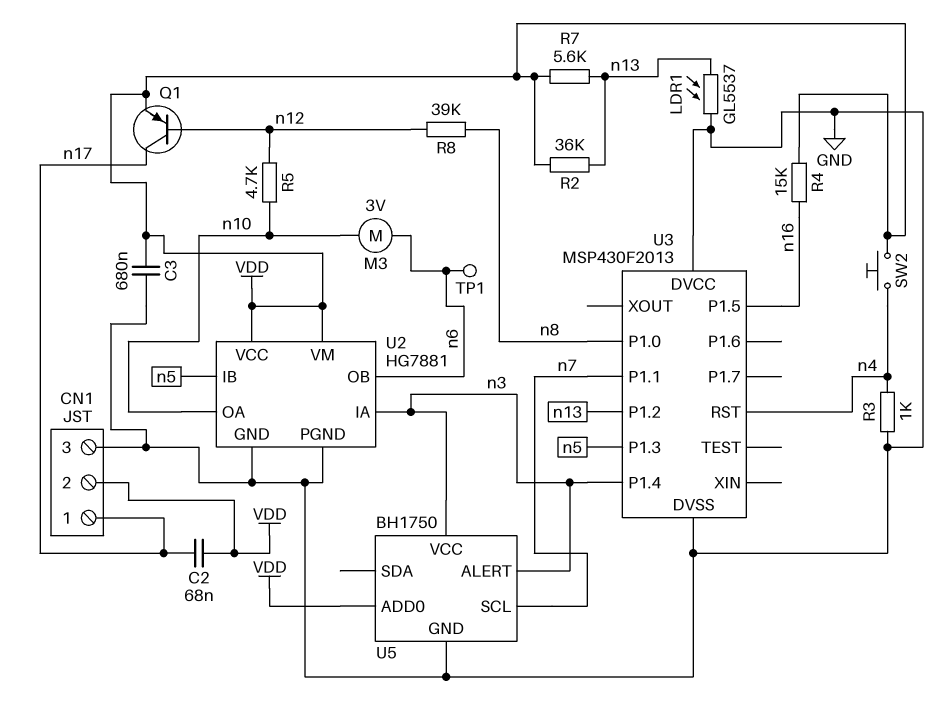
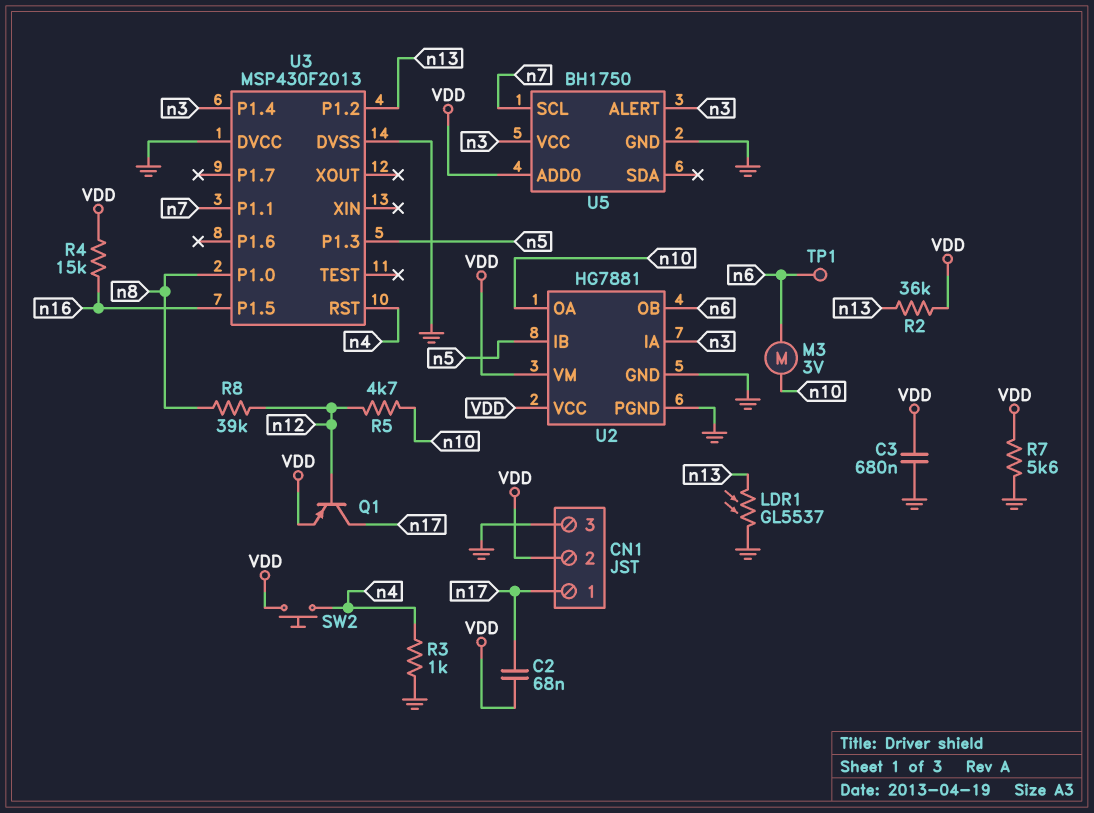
R7: 5.6k (VDD, n13) -> 5.6k (GND, VDD)

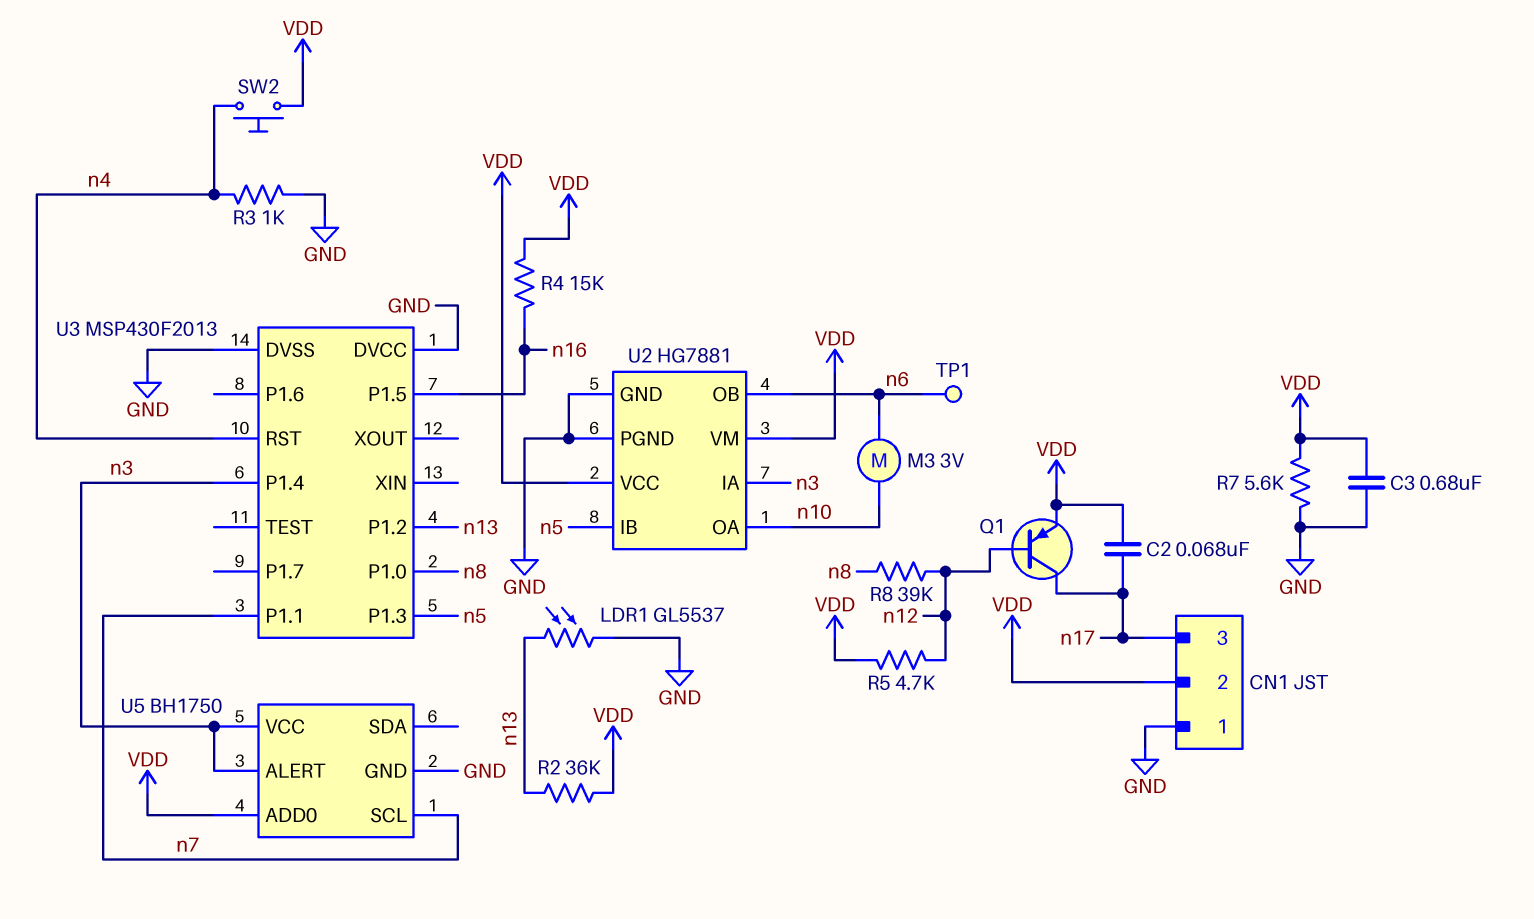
CN1 pin 1: n17 -> GND
CN1 pin 3: GND -> n17
R5: 4.7k (n10, n12) -> 4.7k (VDD, n12)

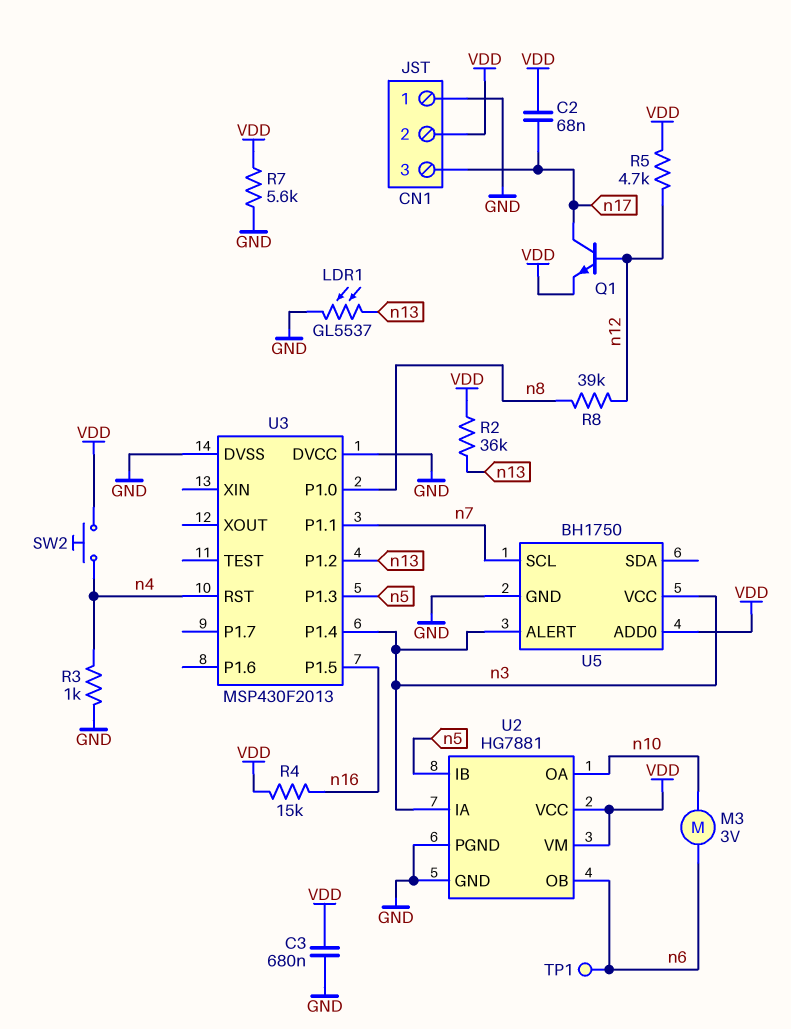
Q1: PNP (B n12, C n17, E VDD) -> NPN (B n12, C n17, E VDD)

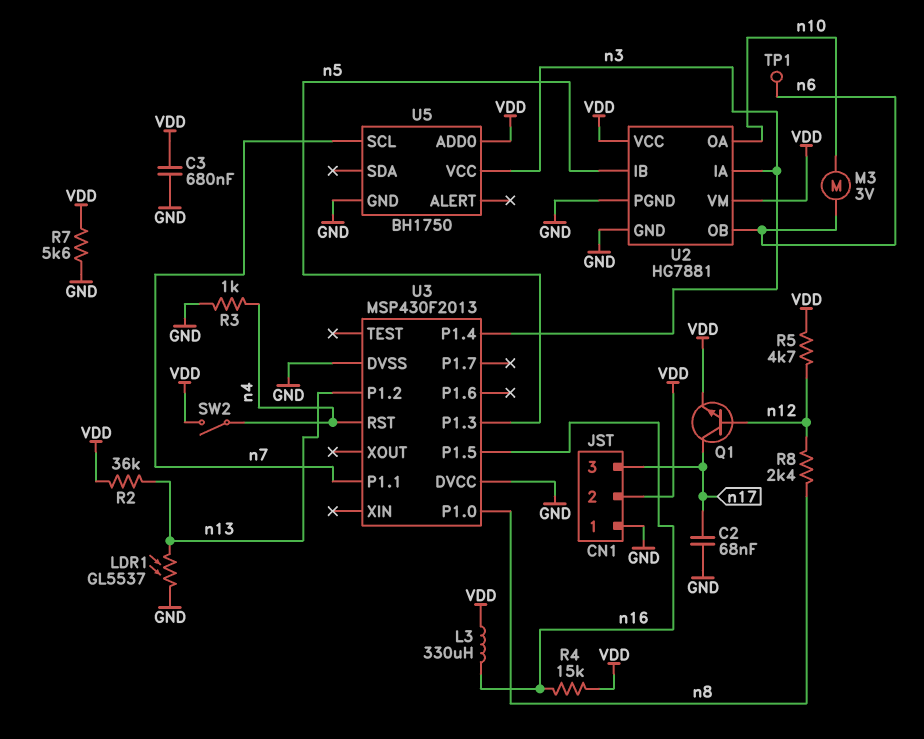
C2: 68nF (VDD, n17) -> 68nF (GND, n17)
L3: none -> 330uH (VDD, n16)
R8: 39k (n8, n12) -> 2.4k (n8, n12)
SW2: button (VDD, n4) -> switch (VDD, n4)
U5 pin ALERT: n3 -> none

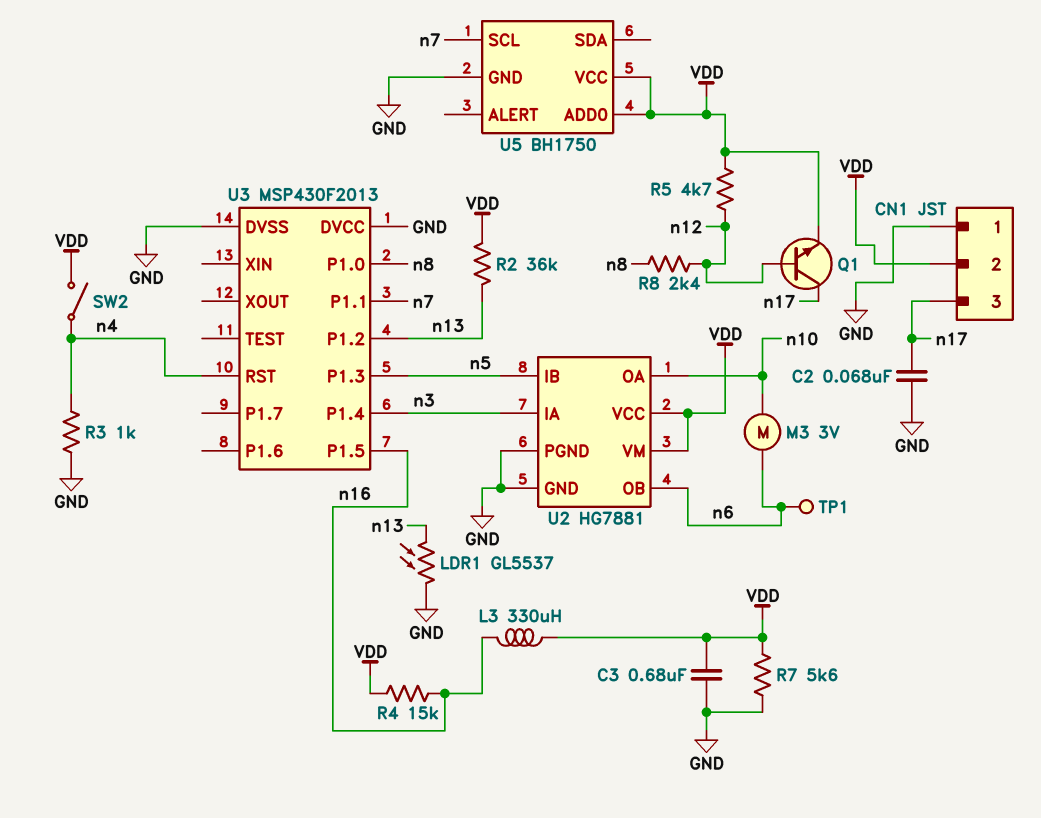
U5 pin VCC: n3 -> VDD

